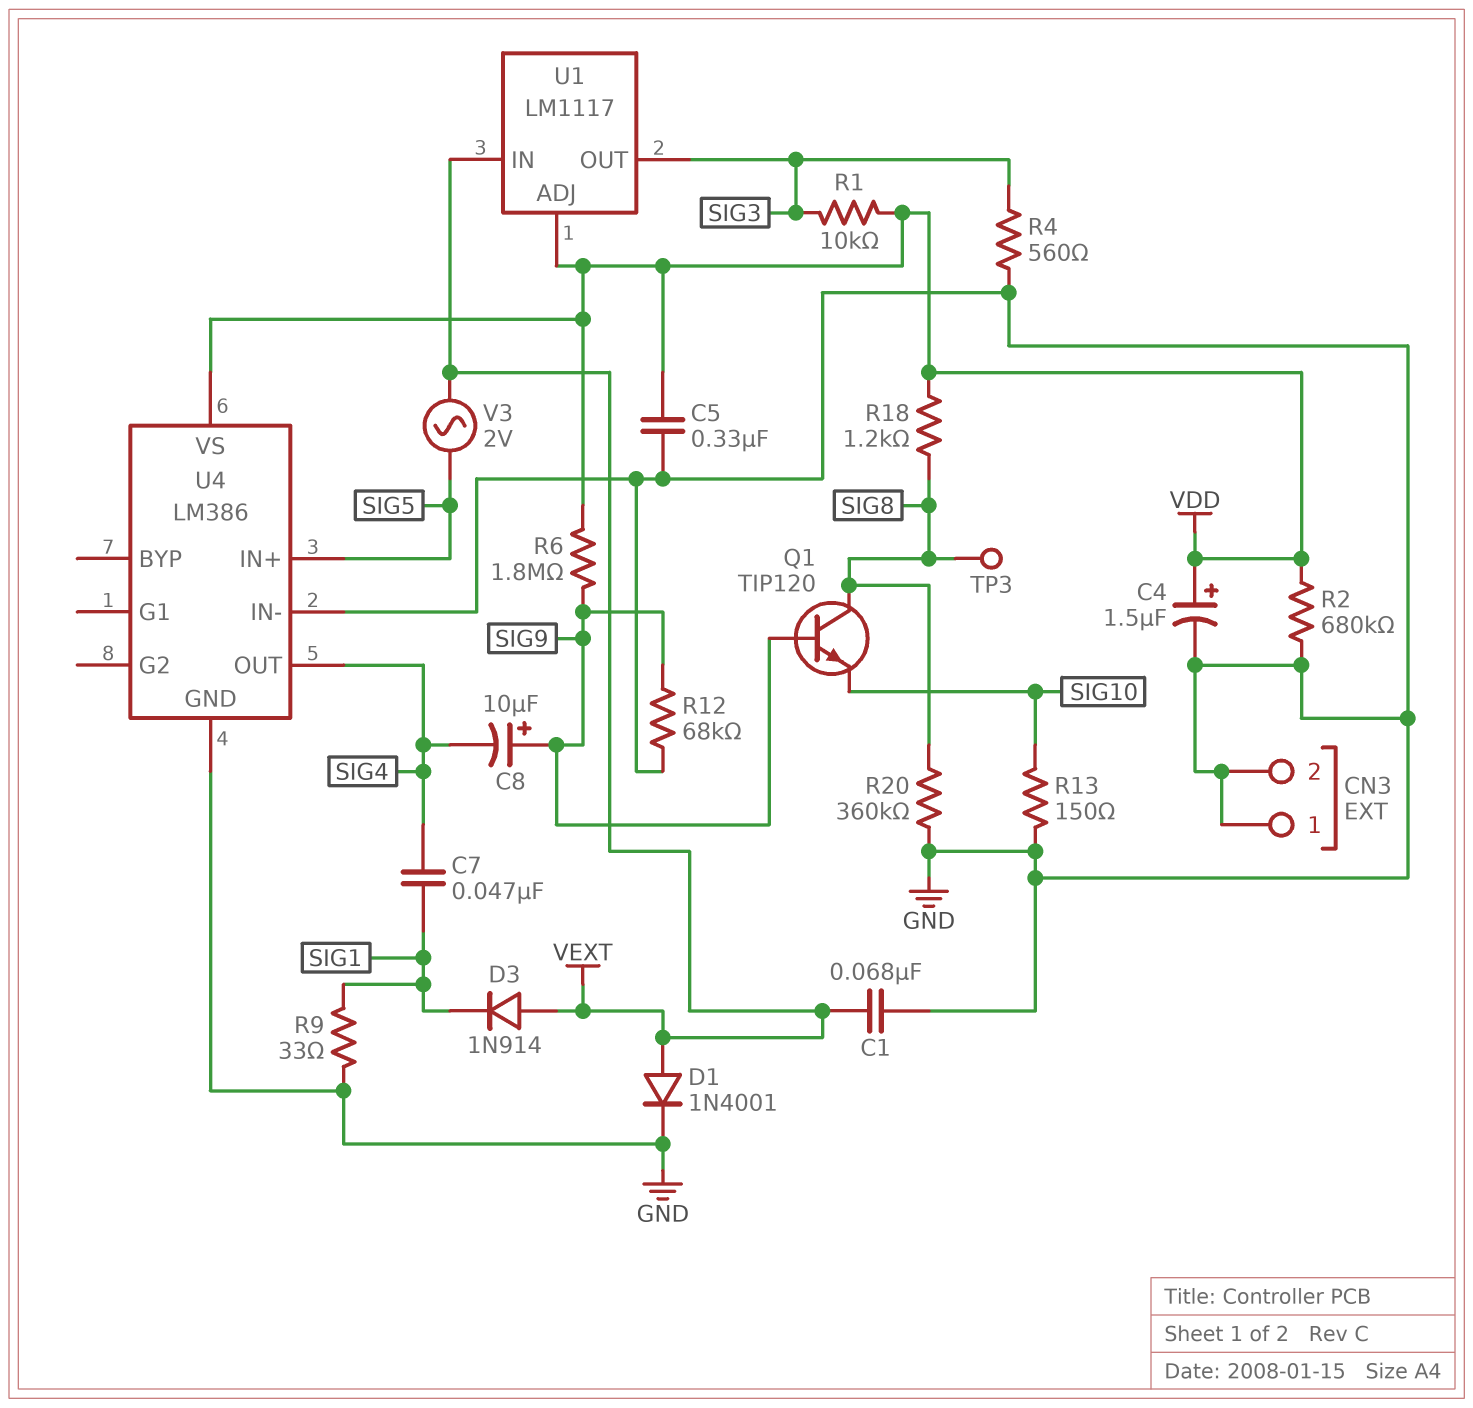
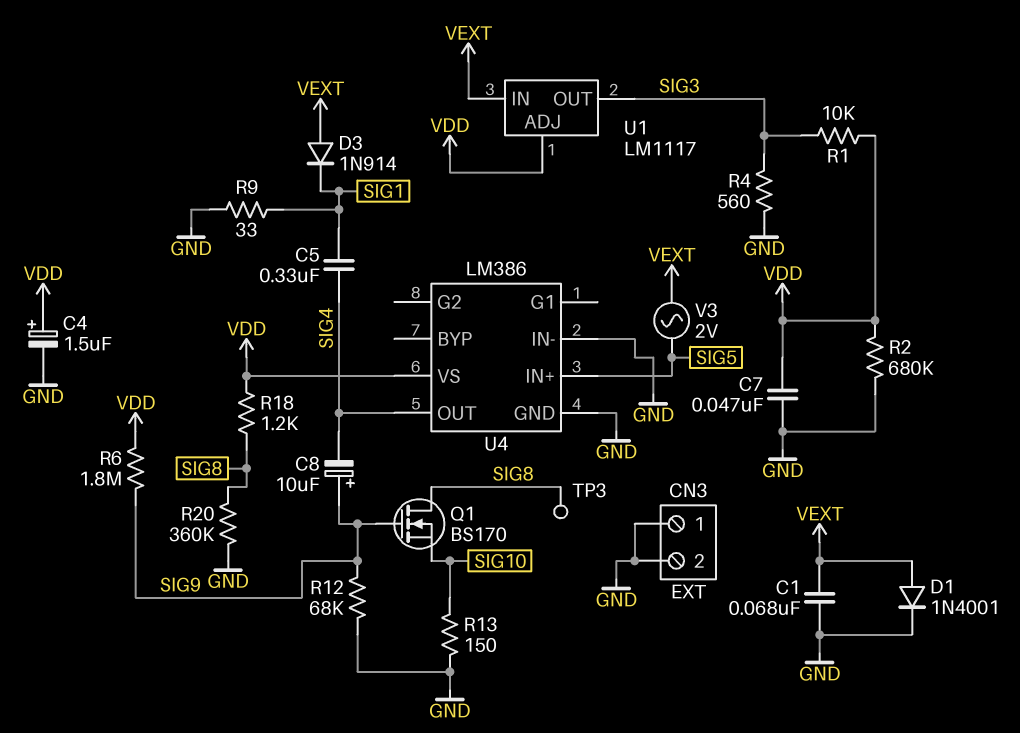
C5: 330nF (GND, VDD) -> 330nF (SIG1, SIG4)
C7: 47nF (SIG1, SIG4) -> 47nF (GND, VDD)
Q1: NPN TIP120 (B SIG9, C SIG8, E SIG10) -> NMOS BS170 (G SIG9, D SIG8, S SIG10)

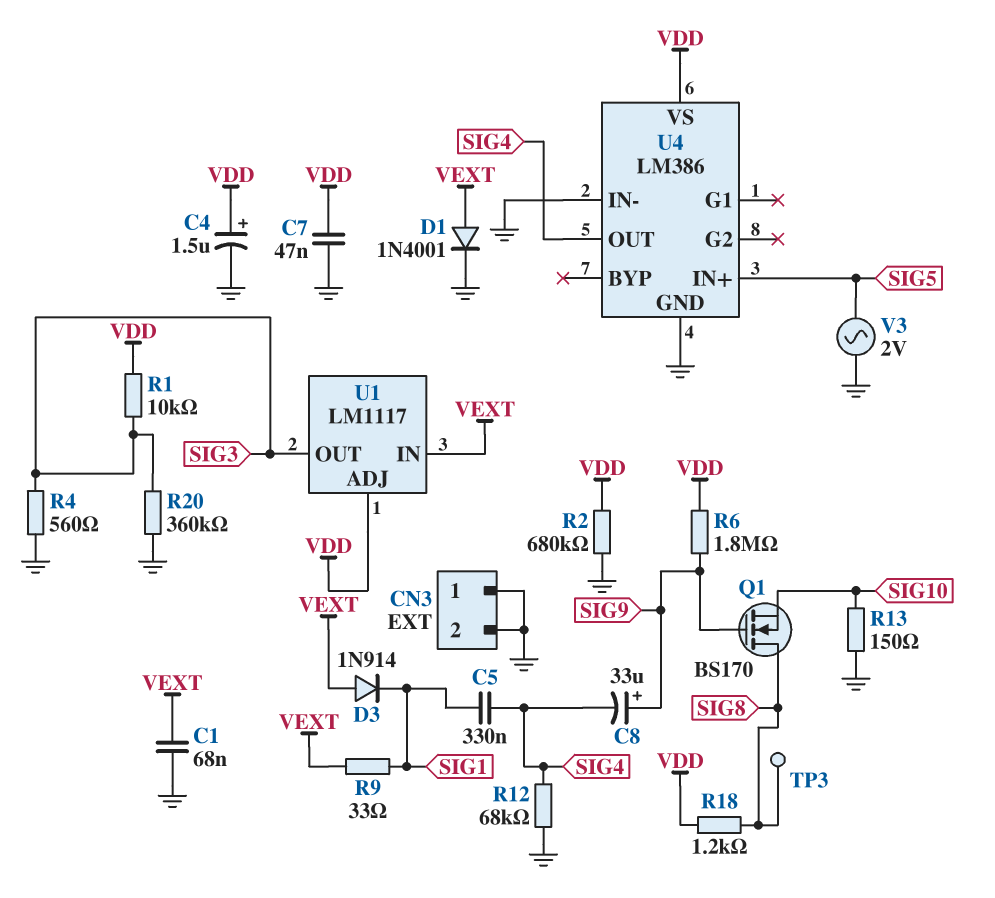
C8: 10uF (plus SIG9, minus SIG4) -> 33uF (plus SIG9, minus SIG4)
R9: 33 (GND, SIG1) -> 33 (SIG1, VEXT)
R12: 68k (GND, SIG9) -> 68k (GND, SIG4)
R20: 360k (GND, SIG8) -> 360k (GND, SIG3)
V3: AC 2V (SIG5, VEXT) -> AC 2V (GND, SIG5)

